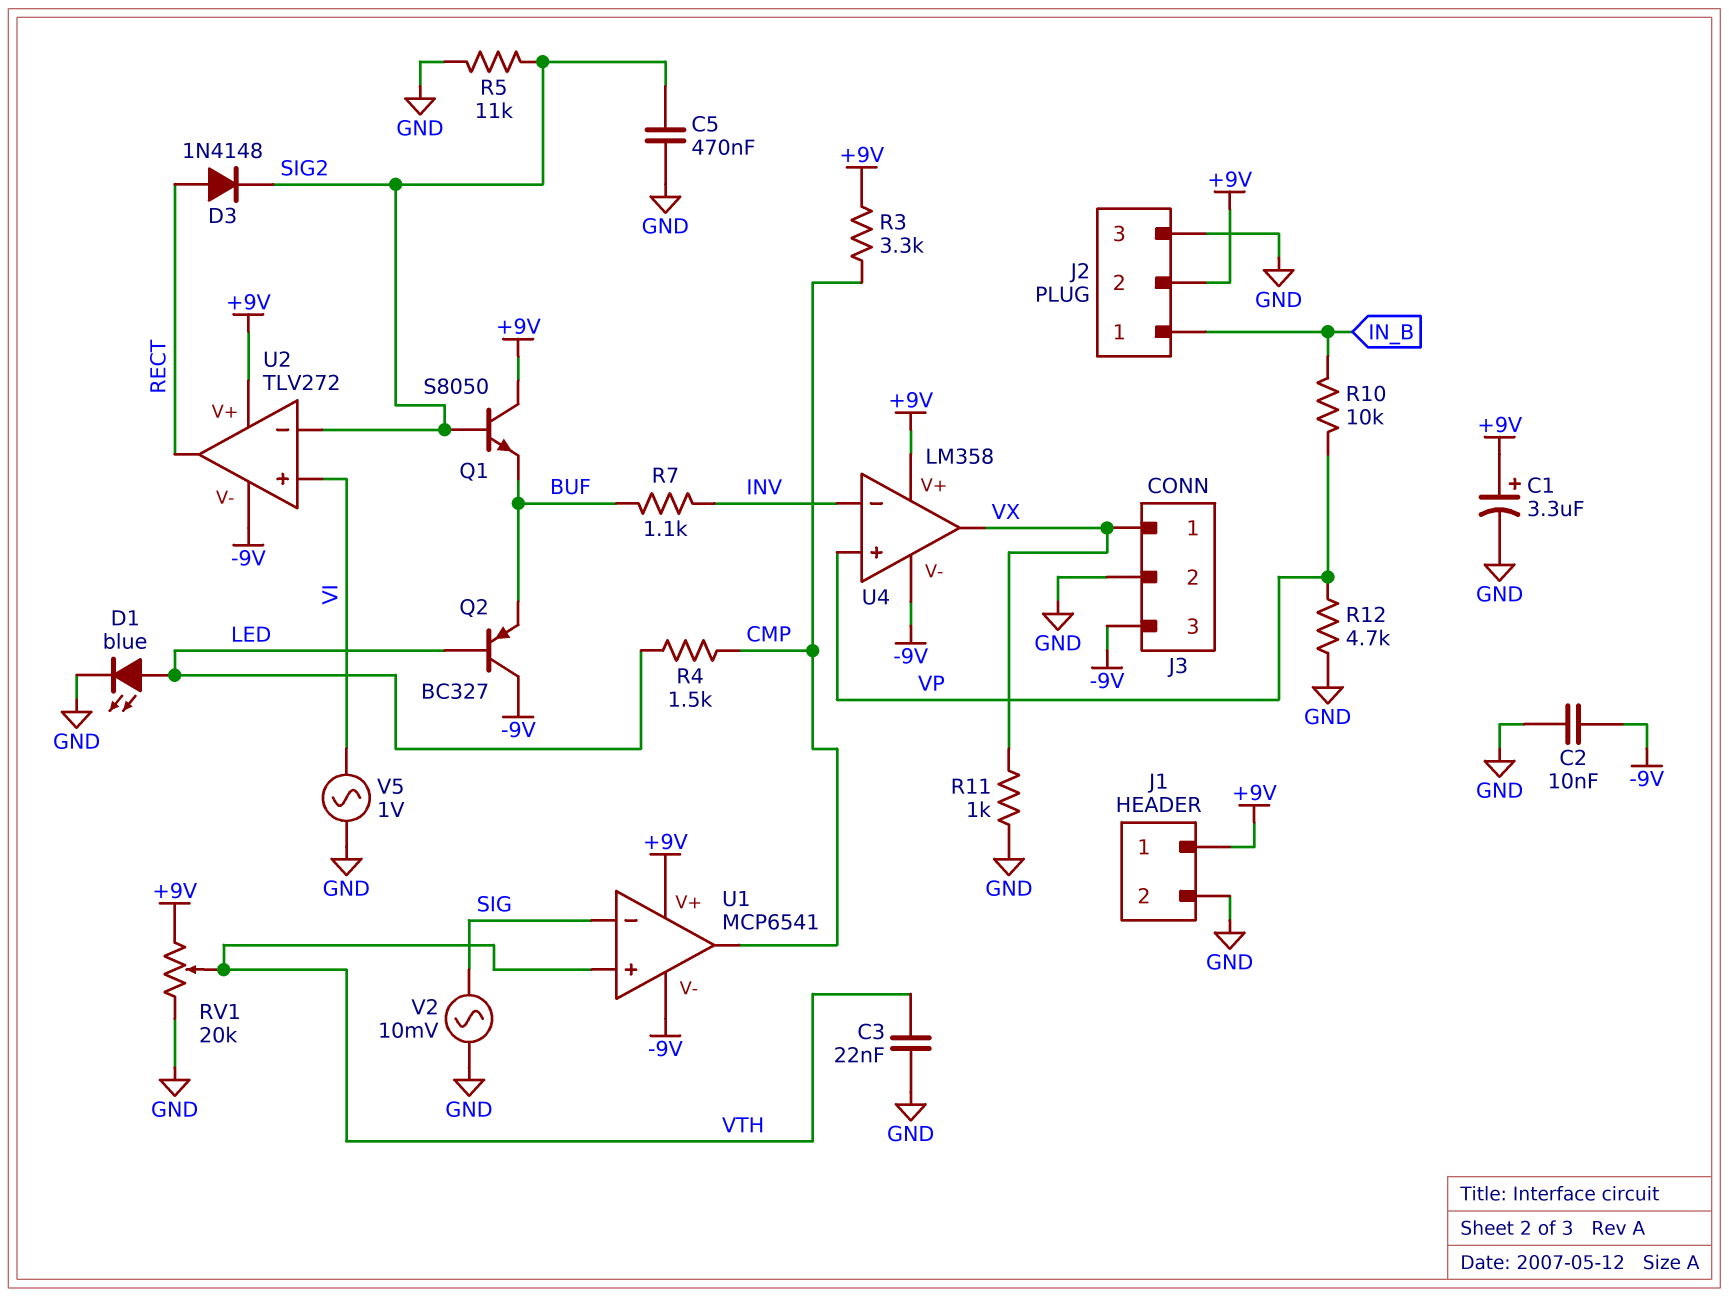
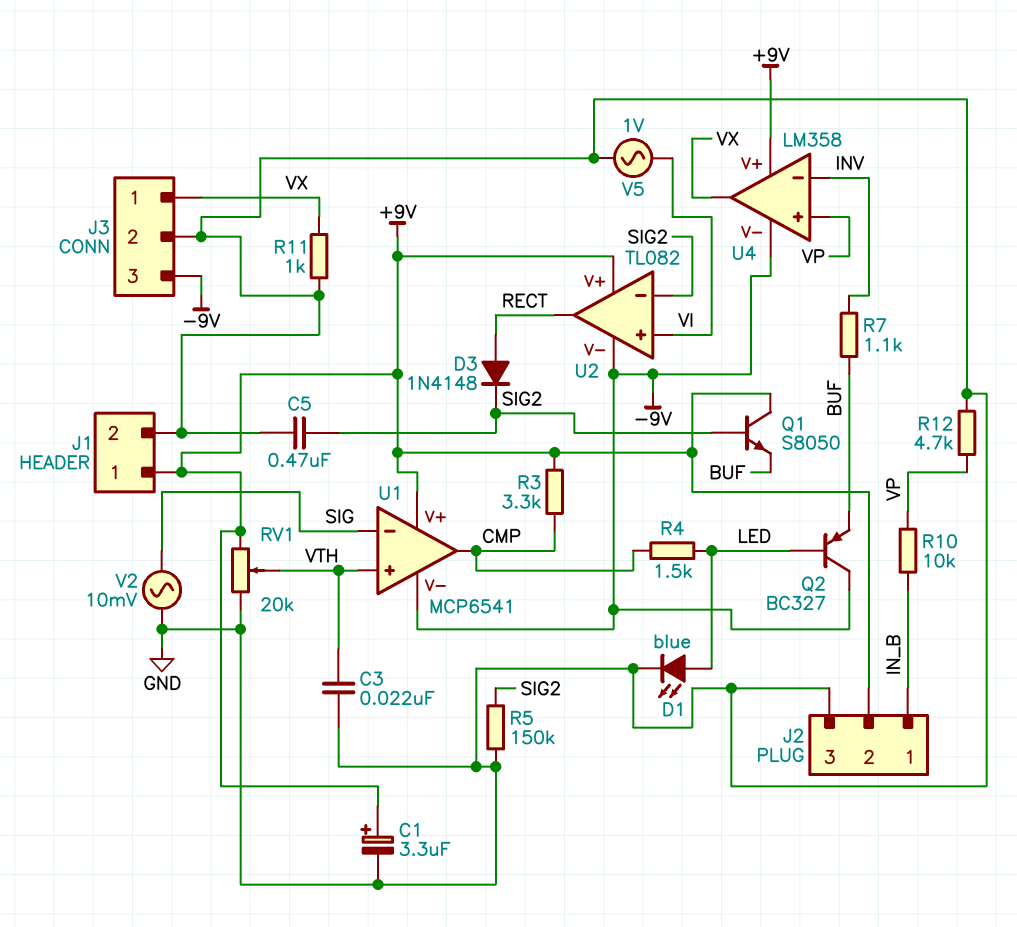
C2: 10nF (-9V, GND) -> none
R5: 11k (GND, SIG2) -> 150k (GND, SIG2)
U2: TLV272 -> TL082

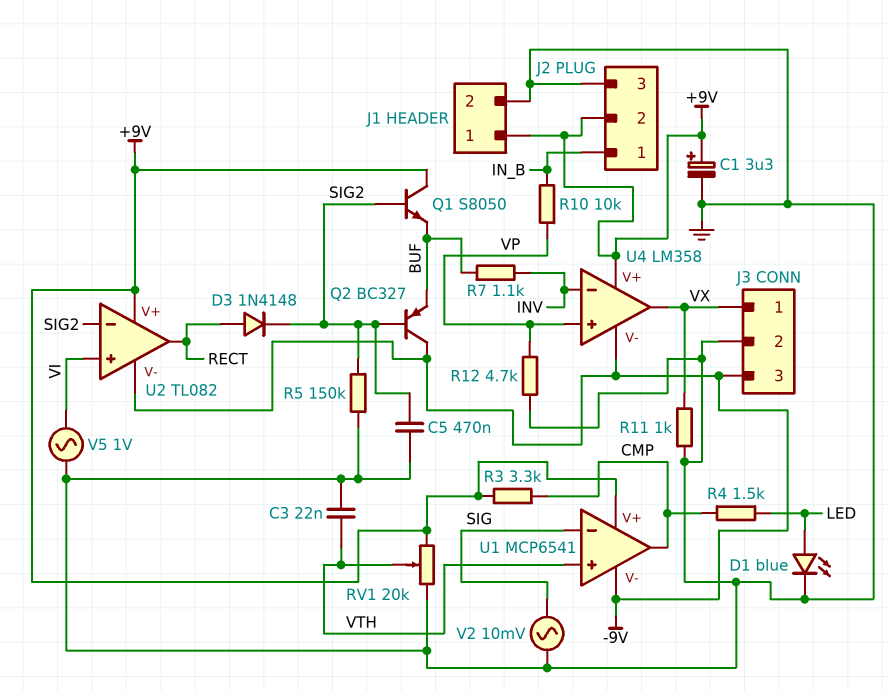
Q2: PNP BC327 (B LED, C -9V, E BUF) -> PNP BC327 (B SIG2, C -9V, E BUF)

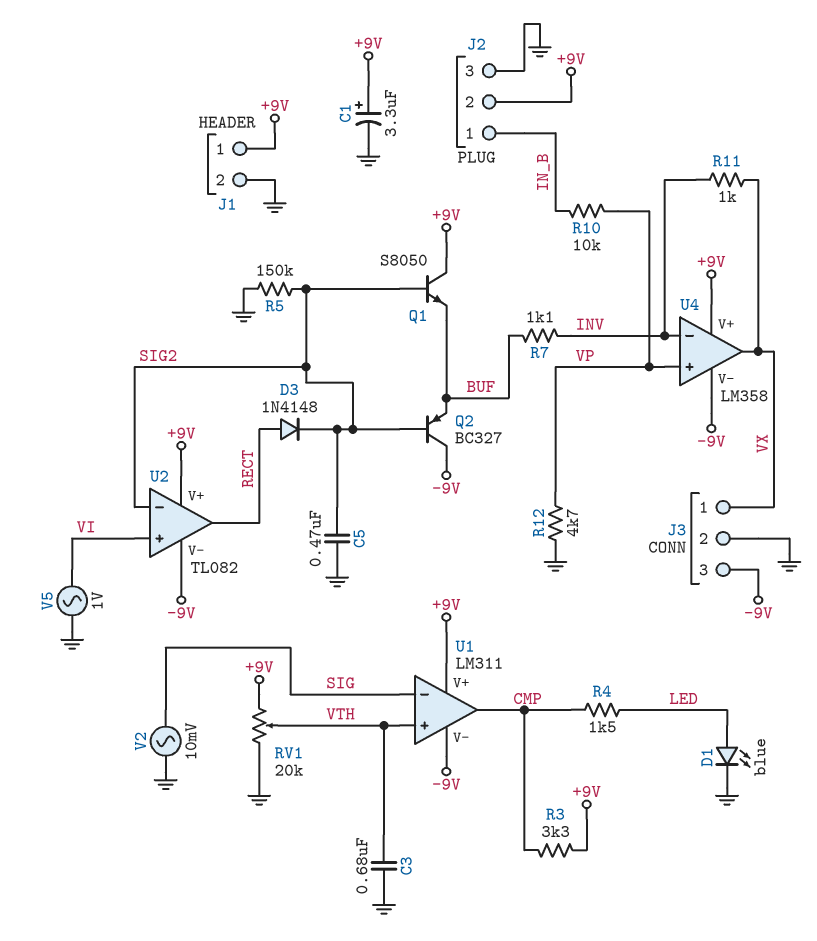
C3: 22nF (GND, VTH) -> 680nF (GND, VTH)
R11: 1k (GND, VX) -> 1k (INV, VX)
U1: MCP6541 -> LM311

